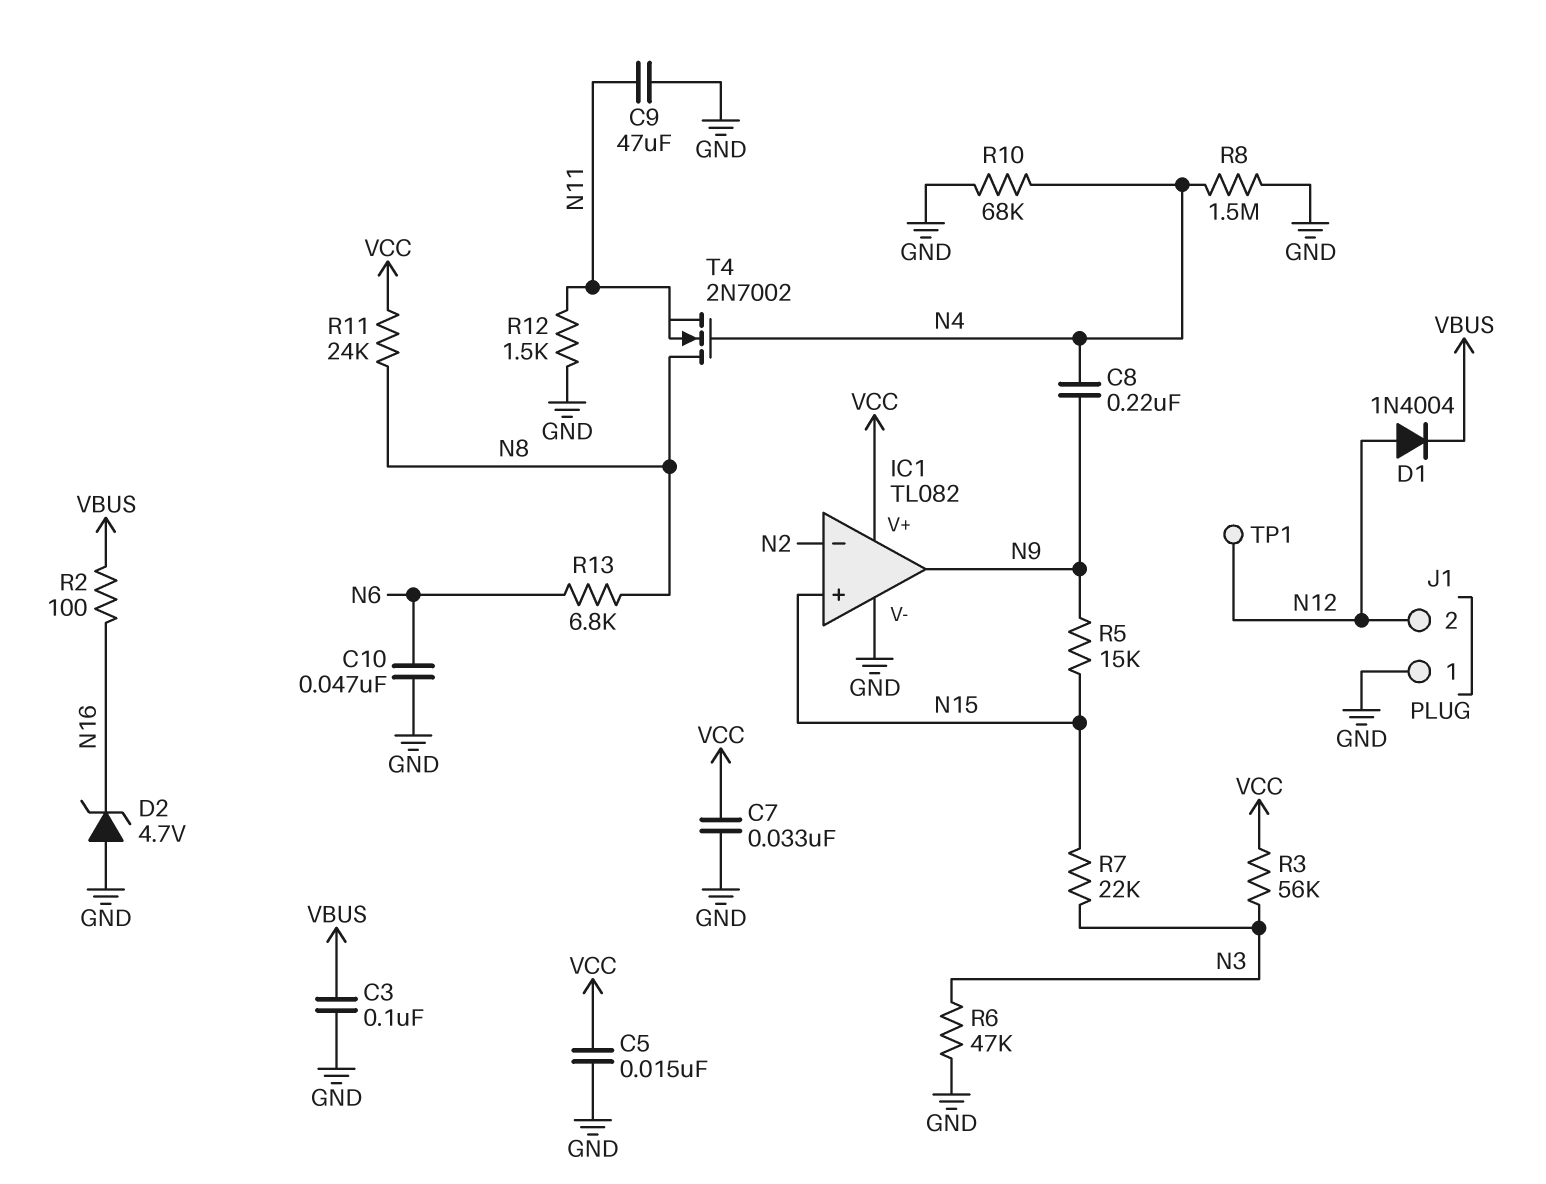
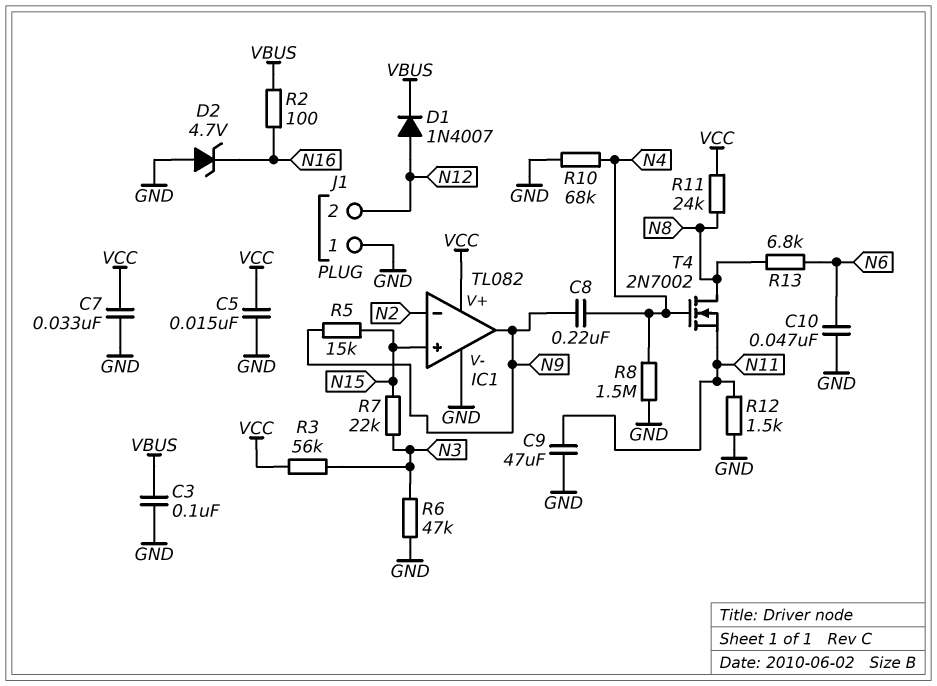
D1: diode 1N4004 (A N12, K VBUS) -> diode 1N4007 (A N12, K VBUS)
TP1: test point (N12) -> none

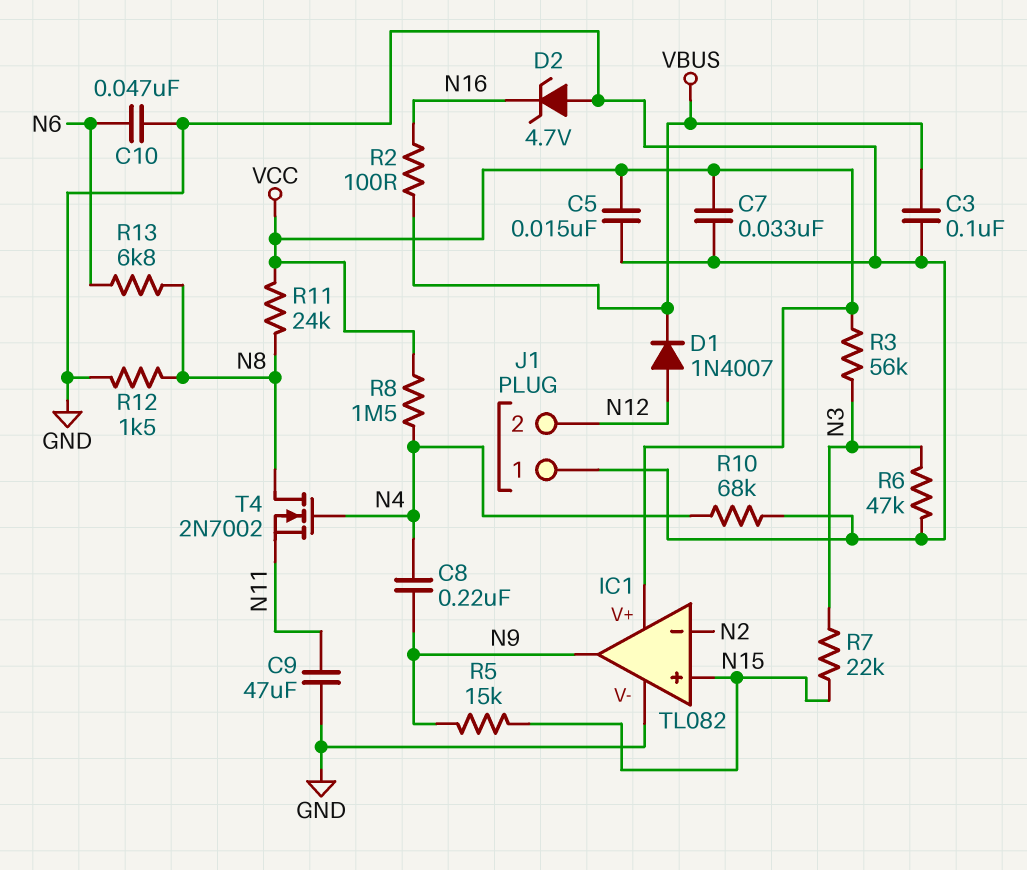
R8: 1.5M (GND, N4) -> 1.5M (N4, VCC)
R12: 1.5k (GND, N11) -> 1.5k (GND, N8)

